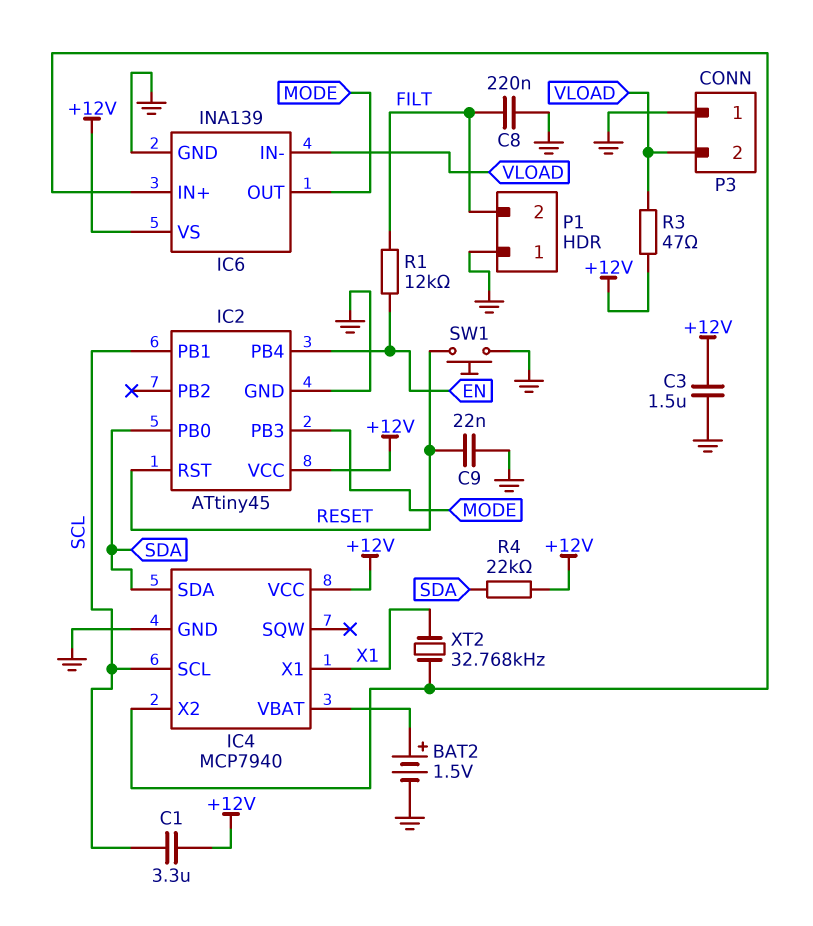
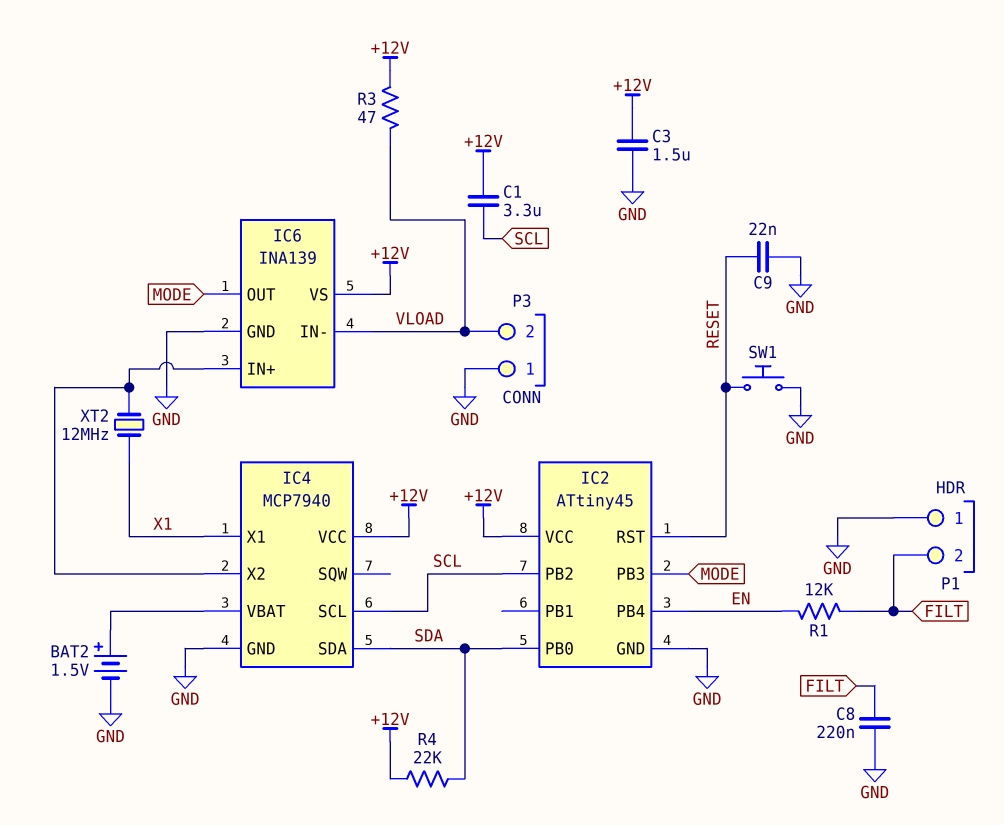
IC2 pin PB1: SCL -> none
IC2 pin PB2: none -> SCL
XT2: 32.768kHz (IC4/X2, X1) -> 12MHz (IC4/X2, X1)

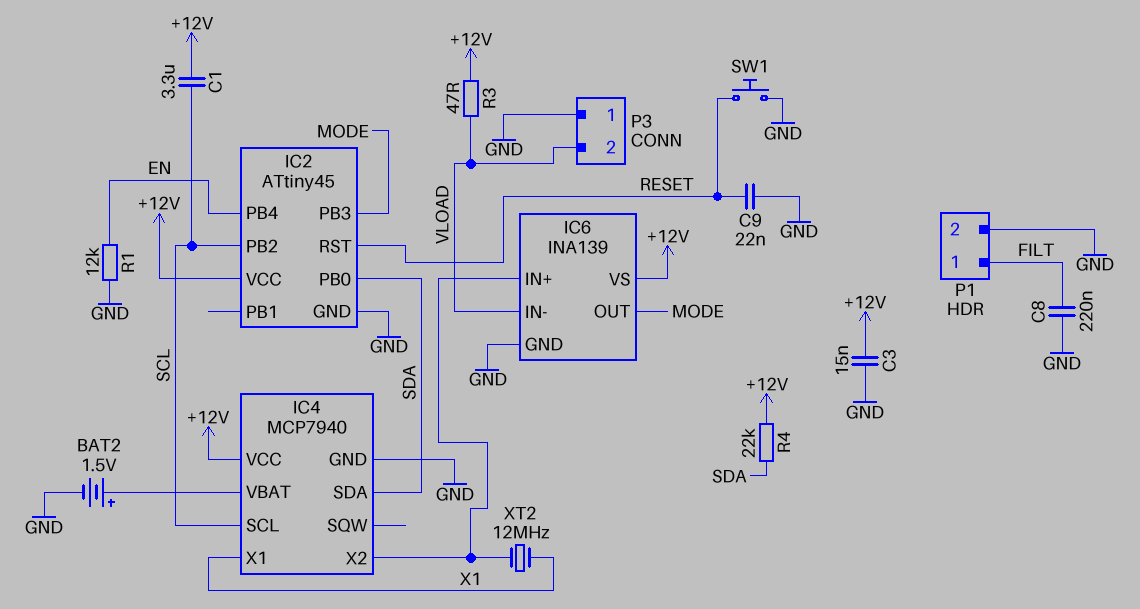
C3: 1.5uF (+12V, GND) -> 15nF (+12V, GND)
P1 pin 1: GND -> FILT
P1 pin 2: FILT -> GND
R1: 12k (EN, FILT) -> 12k (EN, GND)

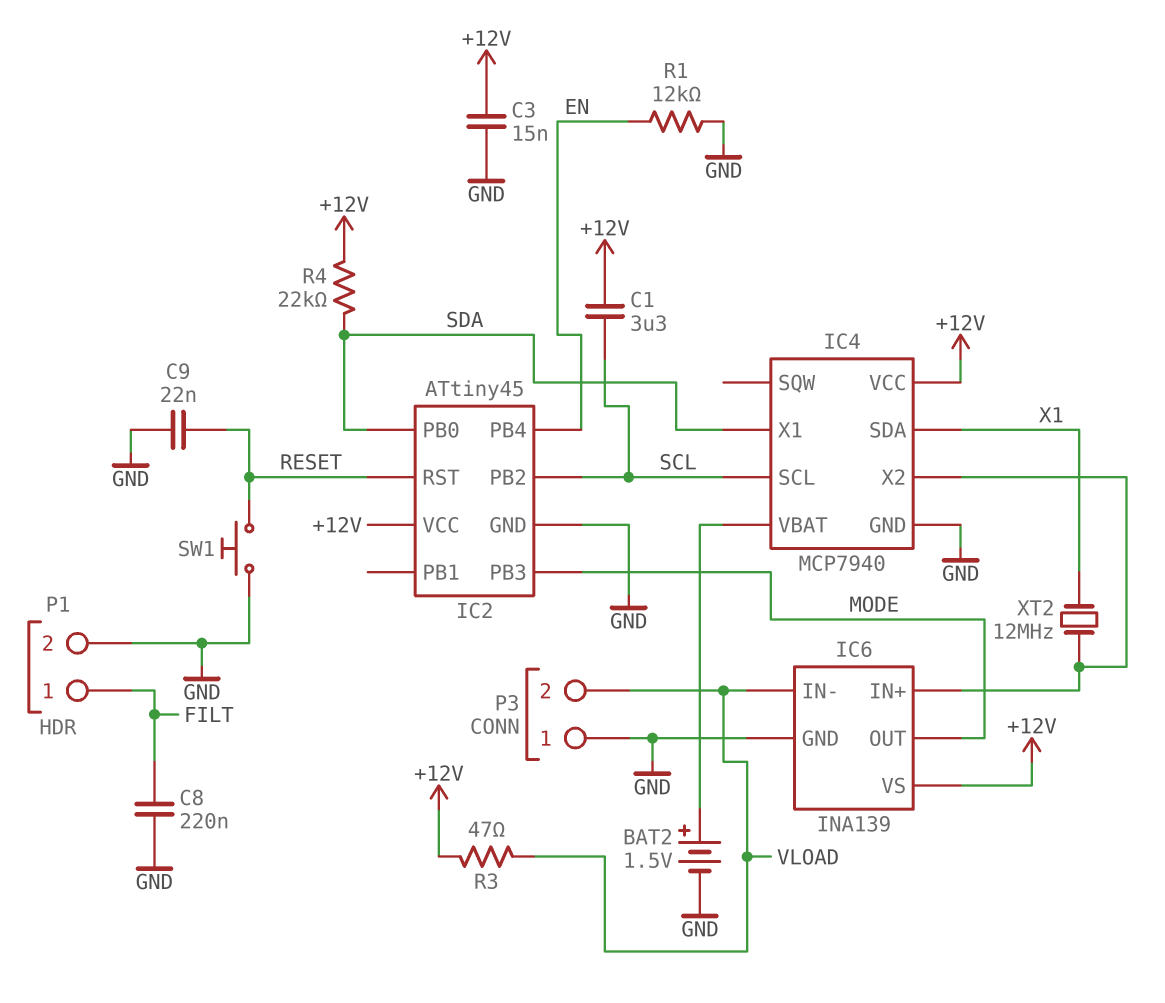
IC4 pin SDA: SDA -> X1
IC4 pin X1: X1 -> SDA

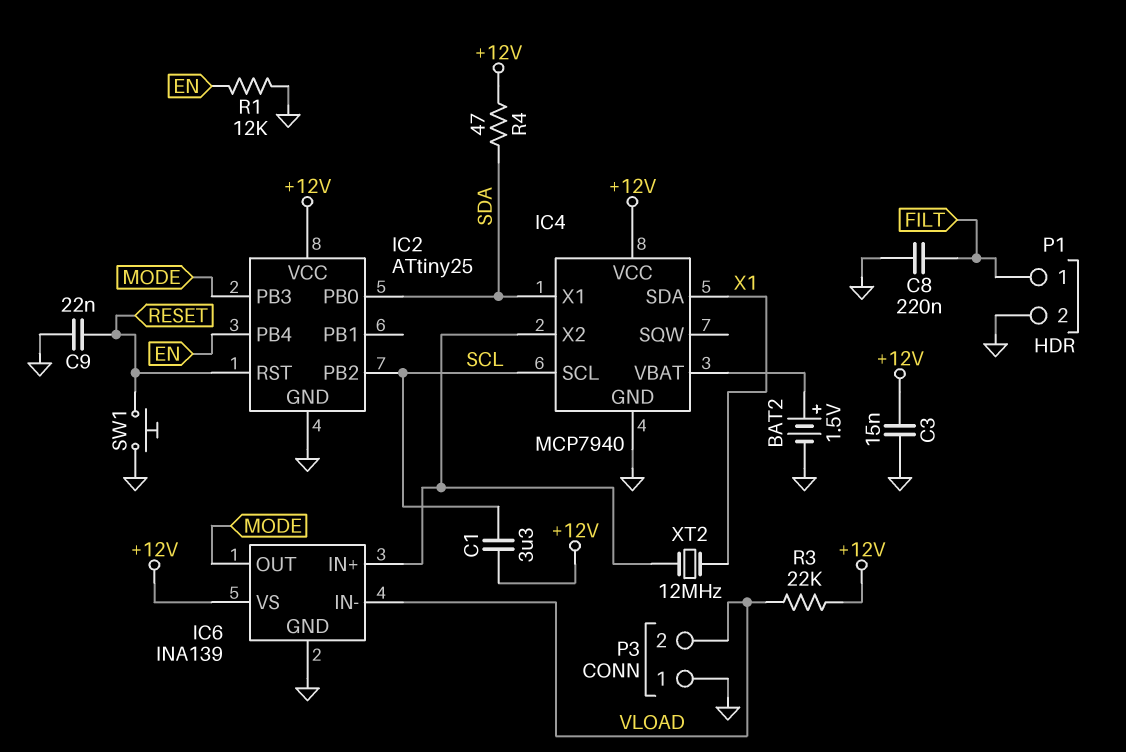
IC2: ATtiny45 -> ATtiny25
R3: 47 (+12V, VLOAD) -> 22k (+12V, VLOAD)
R4: 22k (+12V, SDA) -> 47 (+12V, SDA)

